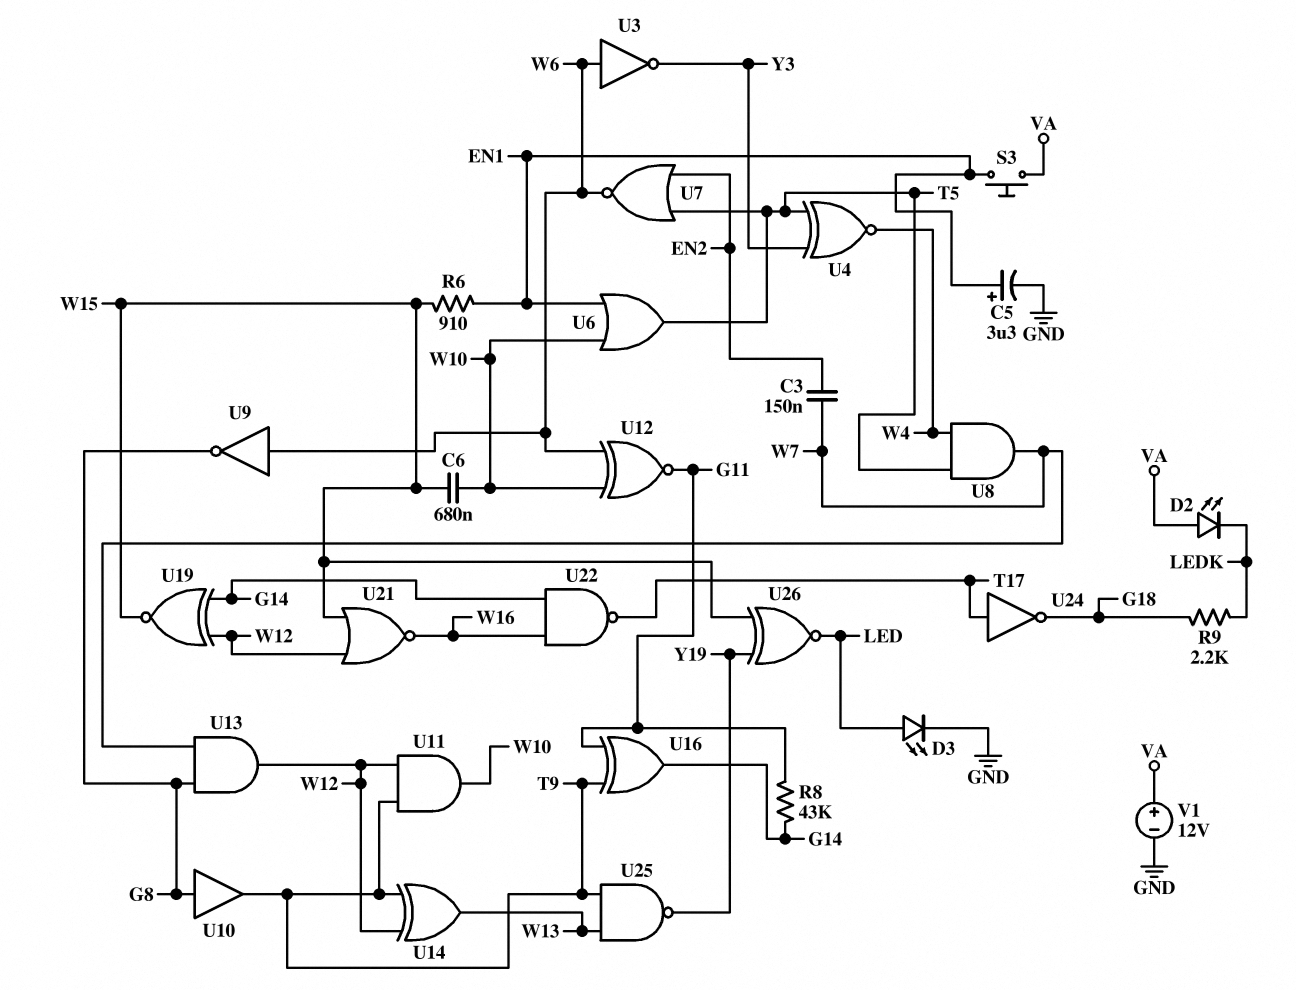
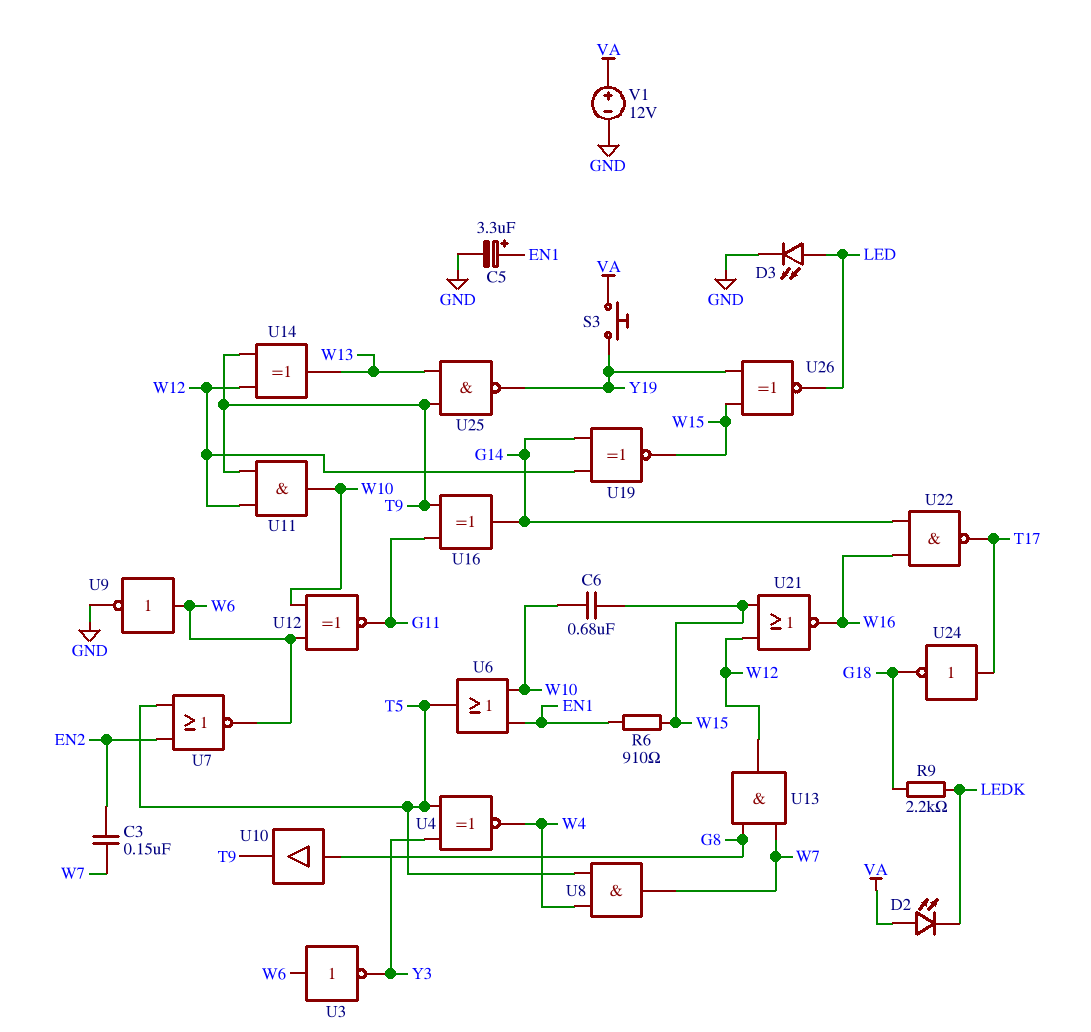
R8: 43k (G11, G14) -> none
S3: button (EN1, VA) -> button (VA, Y19)
U9: NOT (in W6, out G8) -> NOT (in W6, out GND)

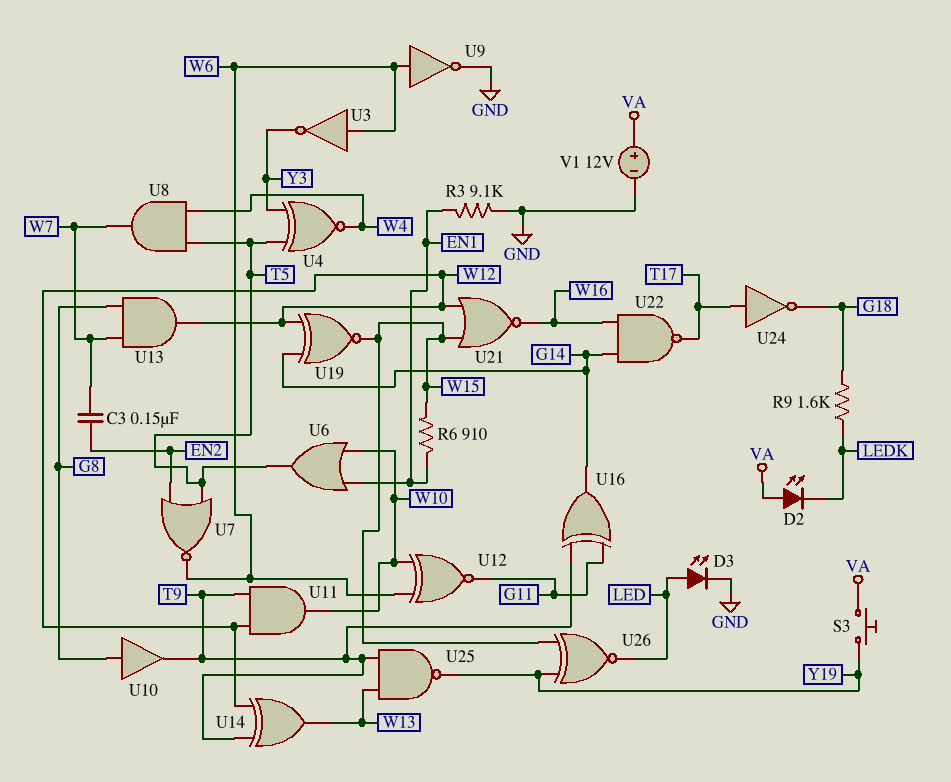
C5: 3.3uF (plus EN1, minus GND) -> none
C6: 680nF (W10, W15) -> none
R3: none -> 9.1k (EN1, GND)
R9: 2.2k (G18, LEDK) -> 1.6k (G18, LEDK)

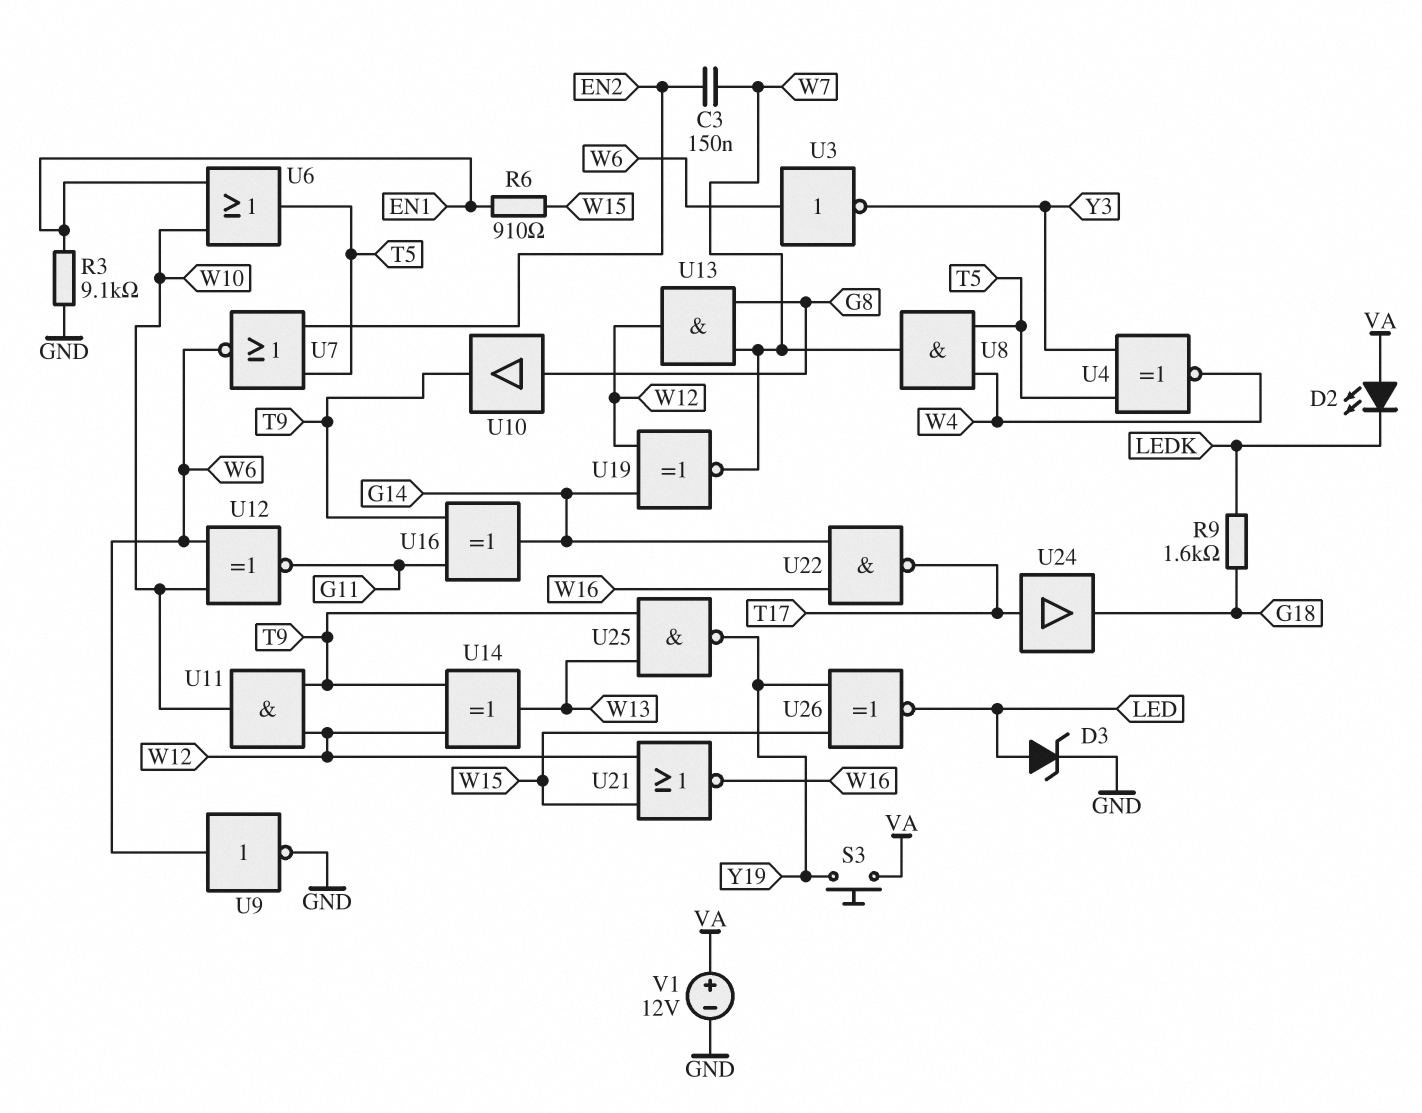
D3: LED (A LED, K GND) -> zener (A LED, K GND)
U19: XNOR (in G14, in W12, out W15) -> XNOR (in G14, in W12, out W7)
U24: NOT (in T17, out G18) -> buffer (in T17, out G18)

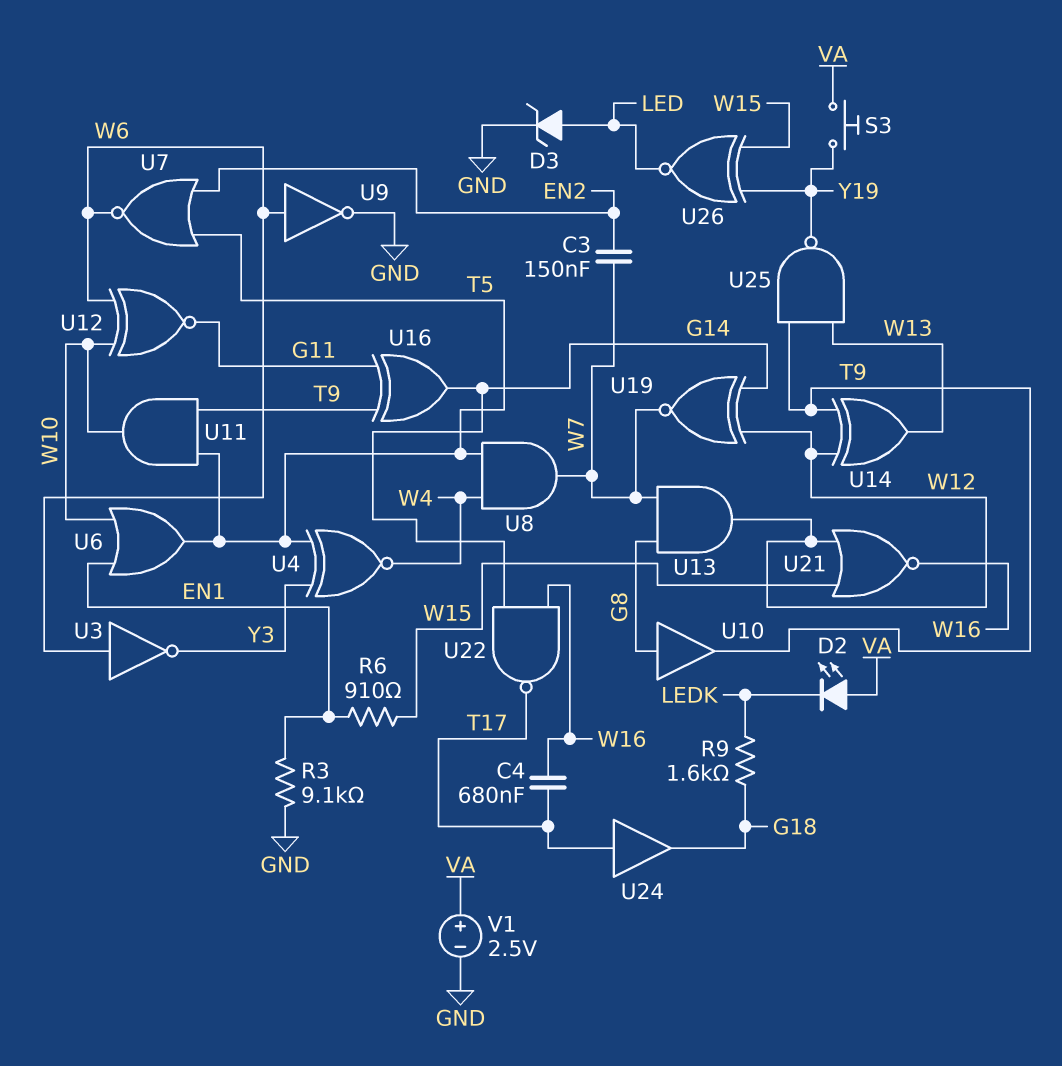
C4: none -> 680nF (T17, W16)
U11: AND (in T9, in W12, out W10) -> AND (in T5, in T9, out W10)
V1: 12V (plus VA, minus GND) -> 2.5V (plus VA, minus GND)

